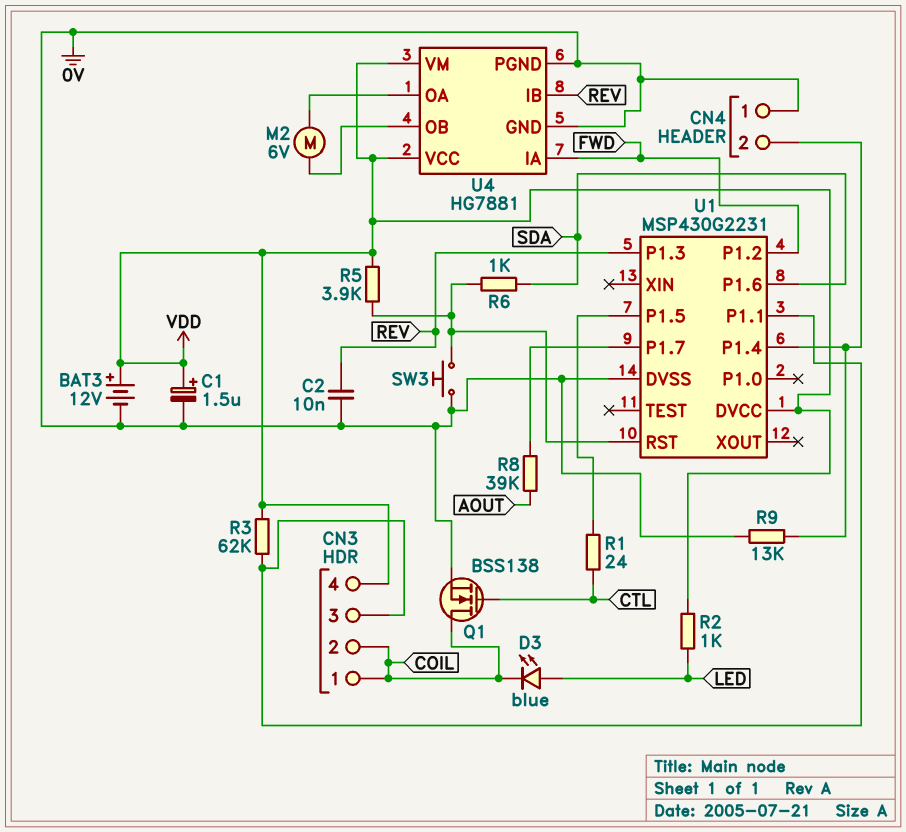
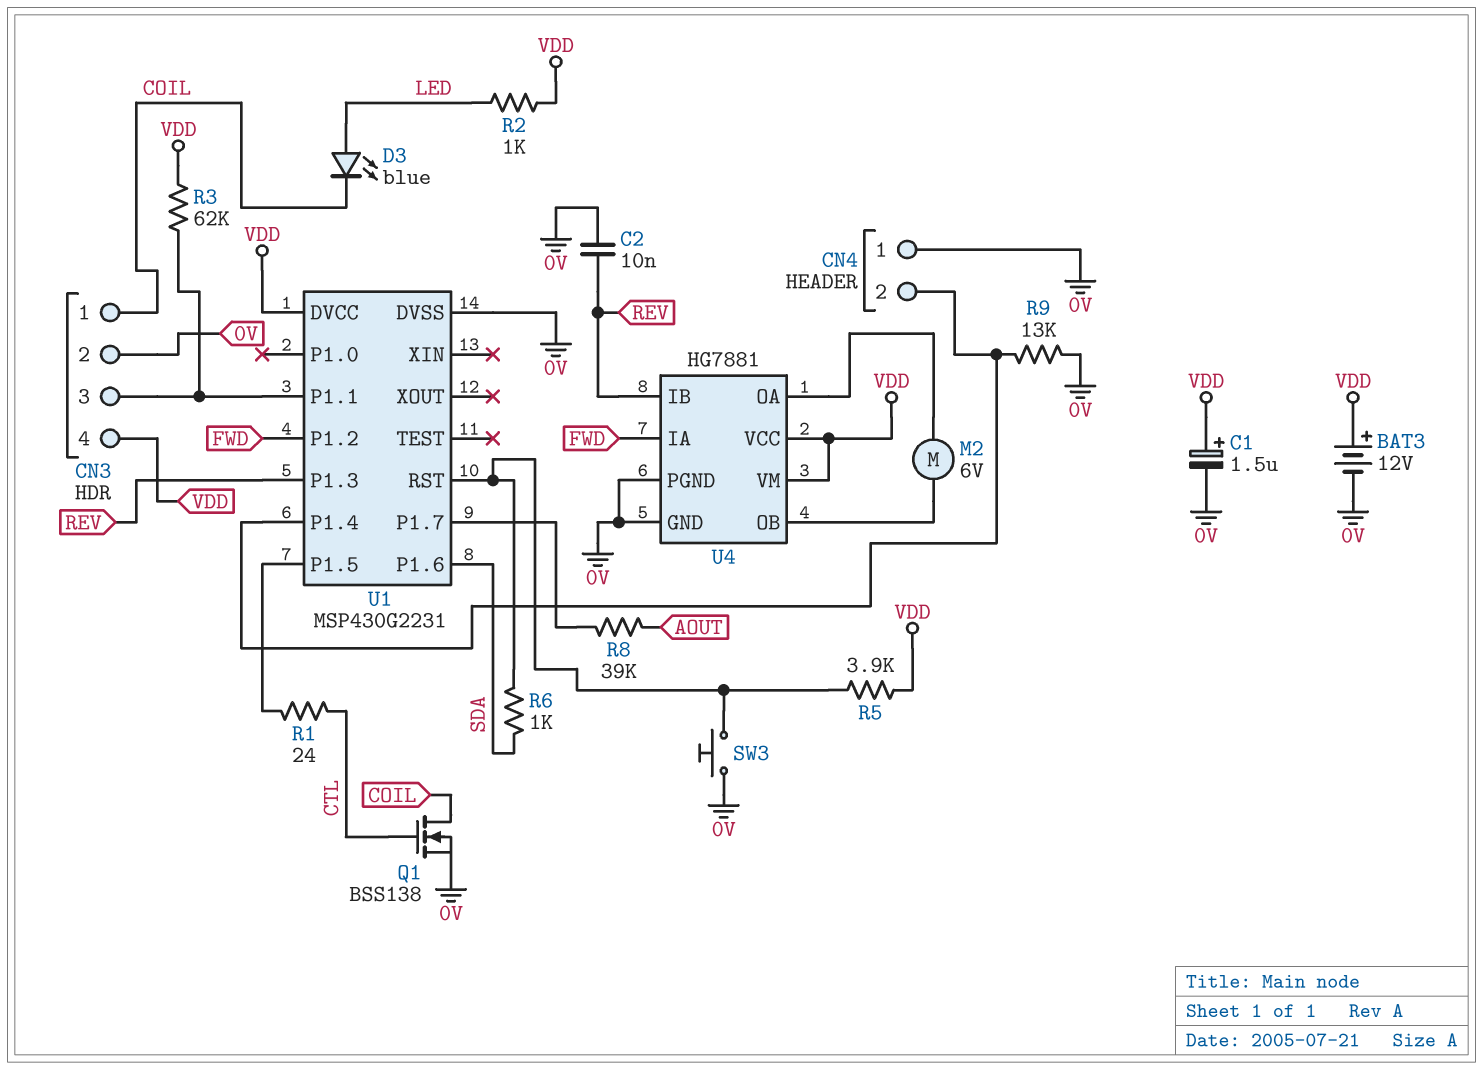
CN3 pin 2: COIL -> 0V

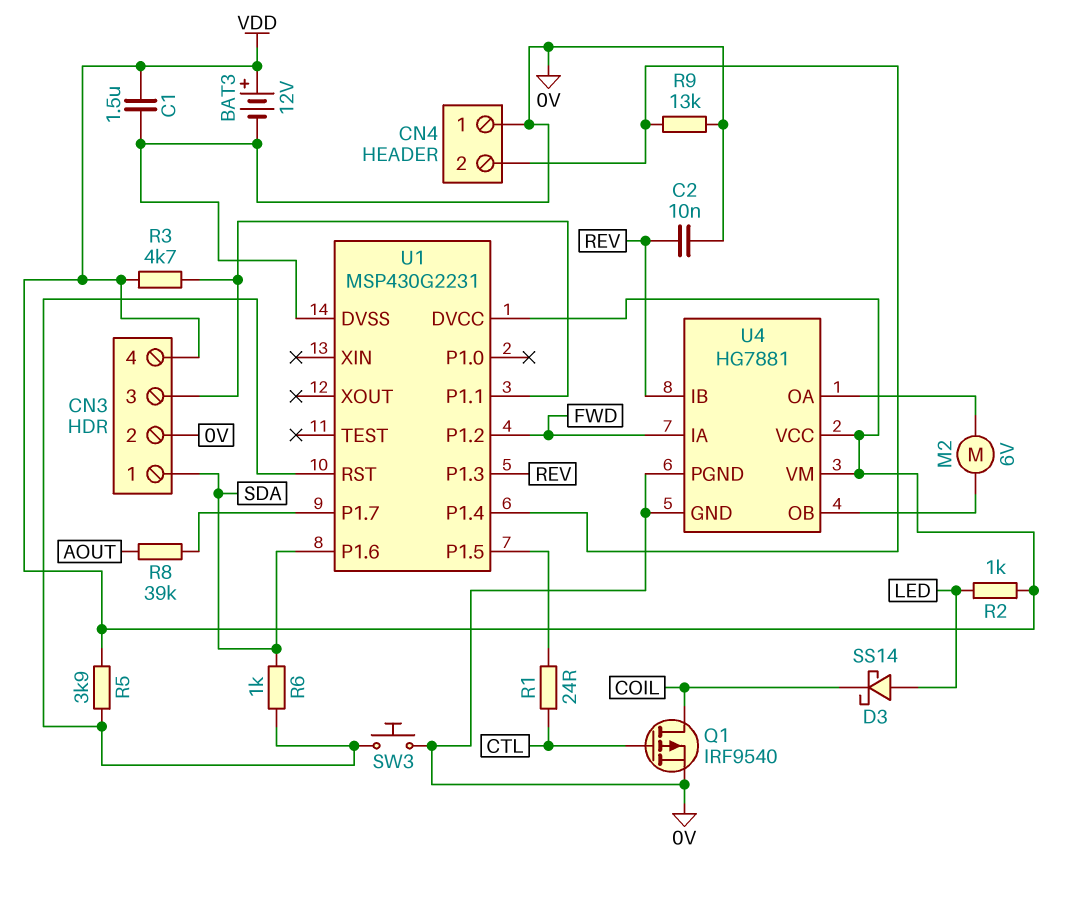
C1: 1.5uF (plus VDD, minus 0V) -> 1.5uF (0V, VDD)
CN3 pin 1: COIL -> SDA
D3: LED blue (A LED, K COIL) -> schottky SS14 (A LED, K COIL)
Q1: NMOS BSS138 (G CTL, D COIL, S 0V) -> PMOS IRF9540 (G CTL, D COIL, S 0V)
R3: 62k (CN3/3, VDD) -> 4.7k (CN3/3, VDD)

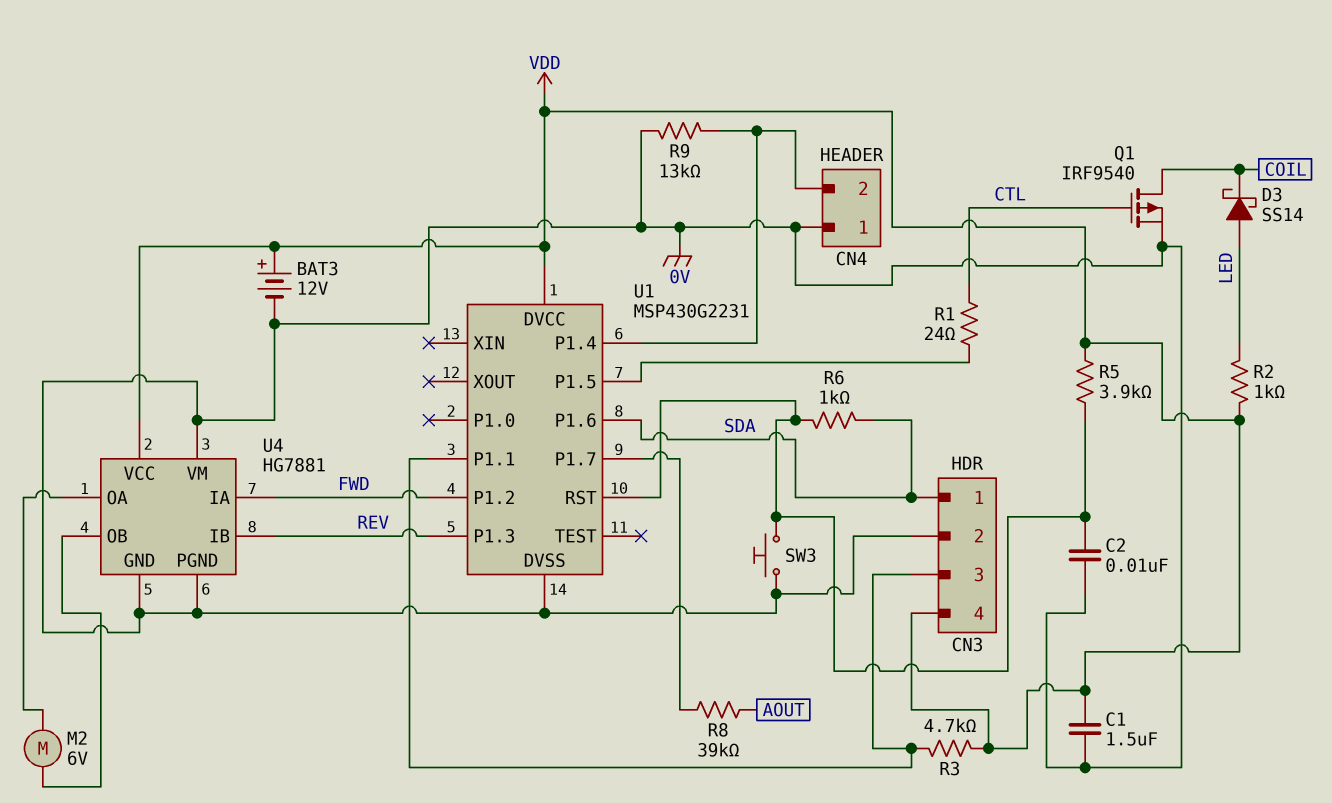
C2: 10nF (0V, REV) -> 10nF (0V, U1/RST)
U4 pin VM: VDD -> 0V

